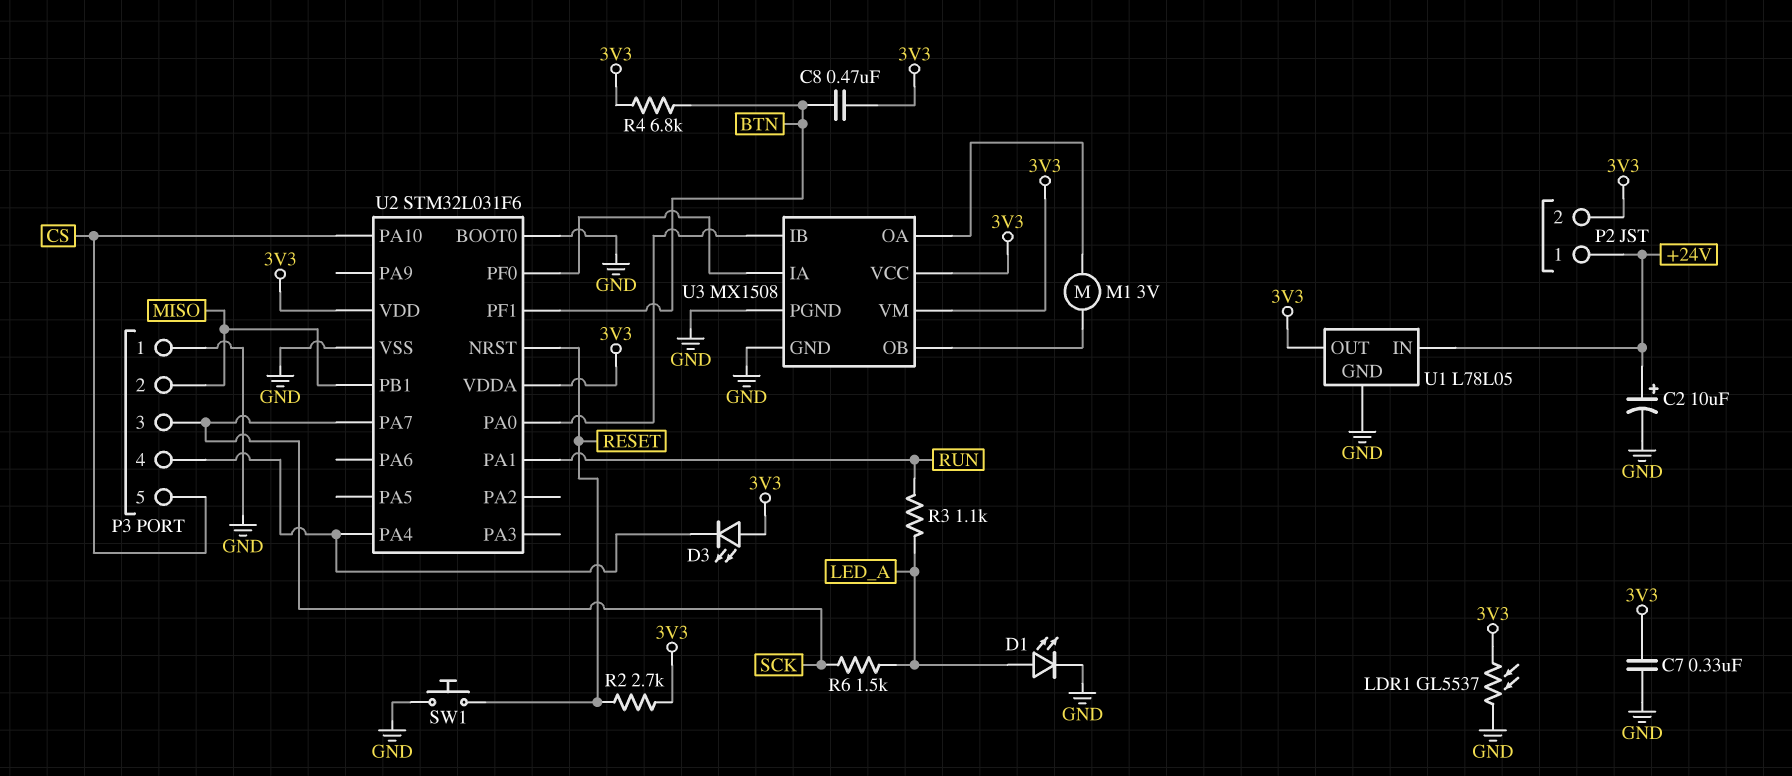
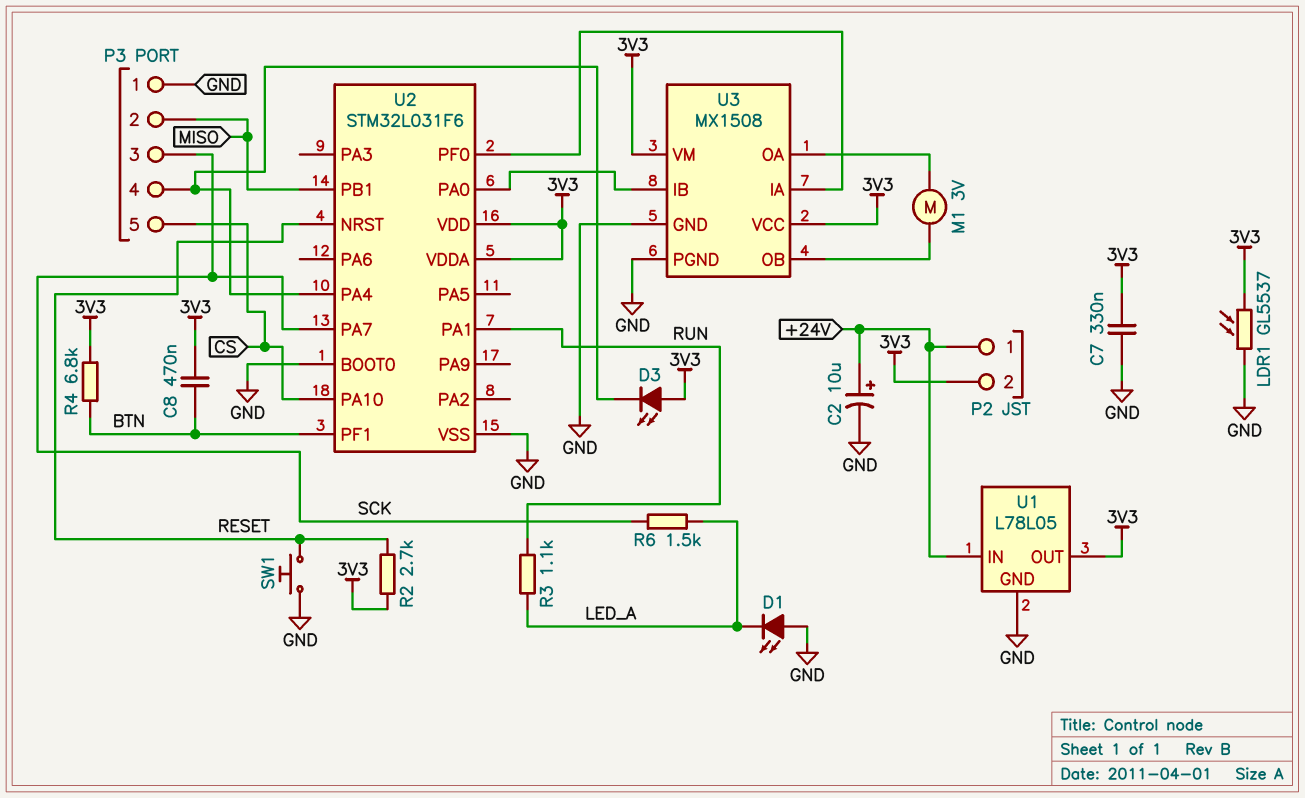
D1: LED (A LED_A, K GND) -> LED (A GND, K LED_A)

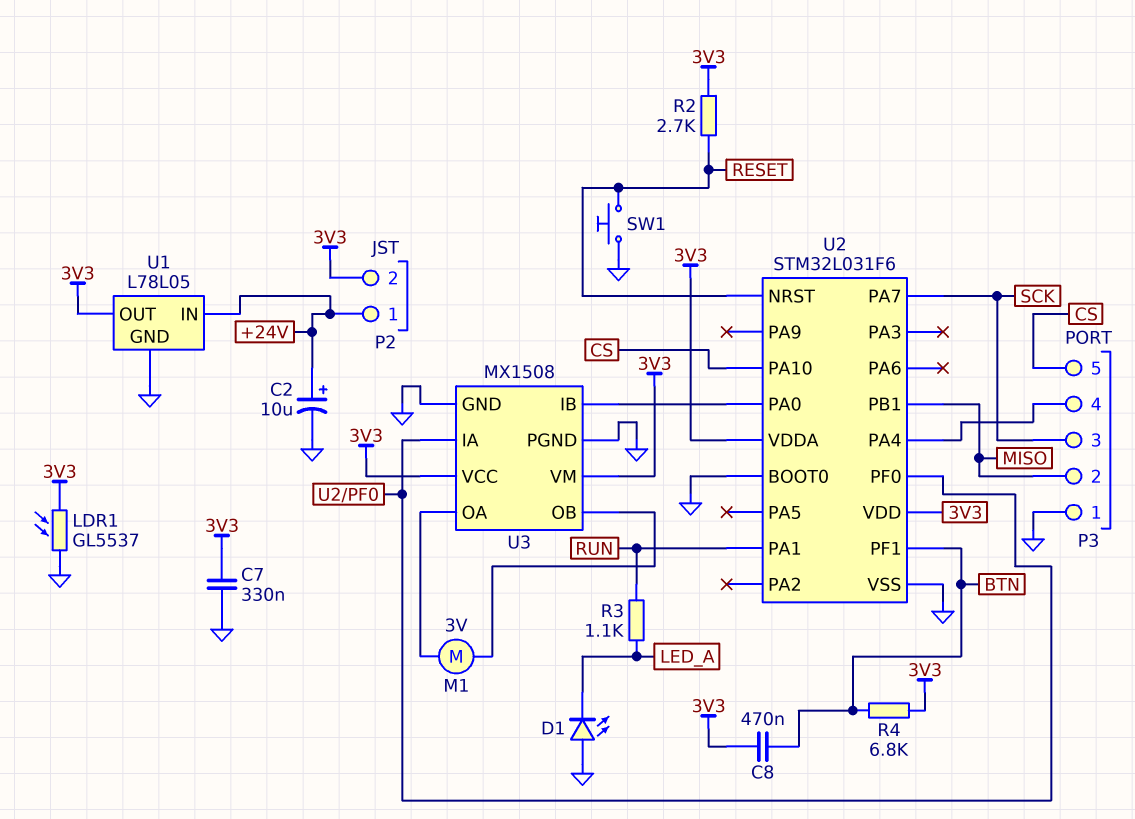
D3: LED (A 3V3, K P3/4) -> none
R6: 1.5k (LED_A, SCK) -> none

